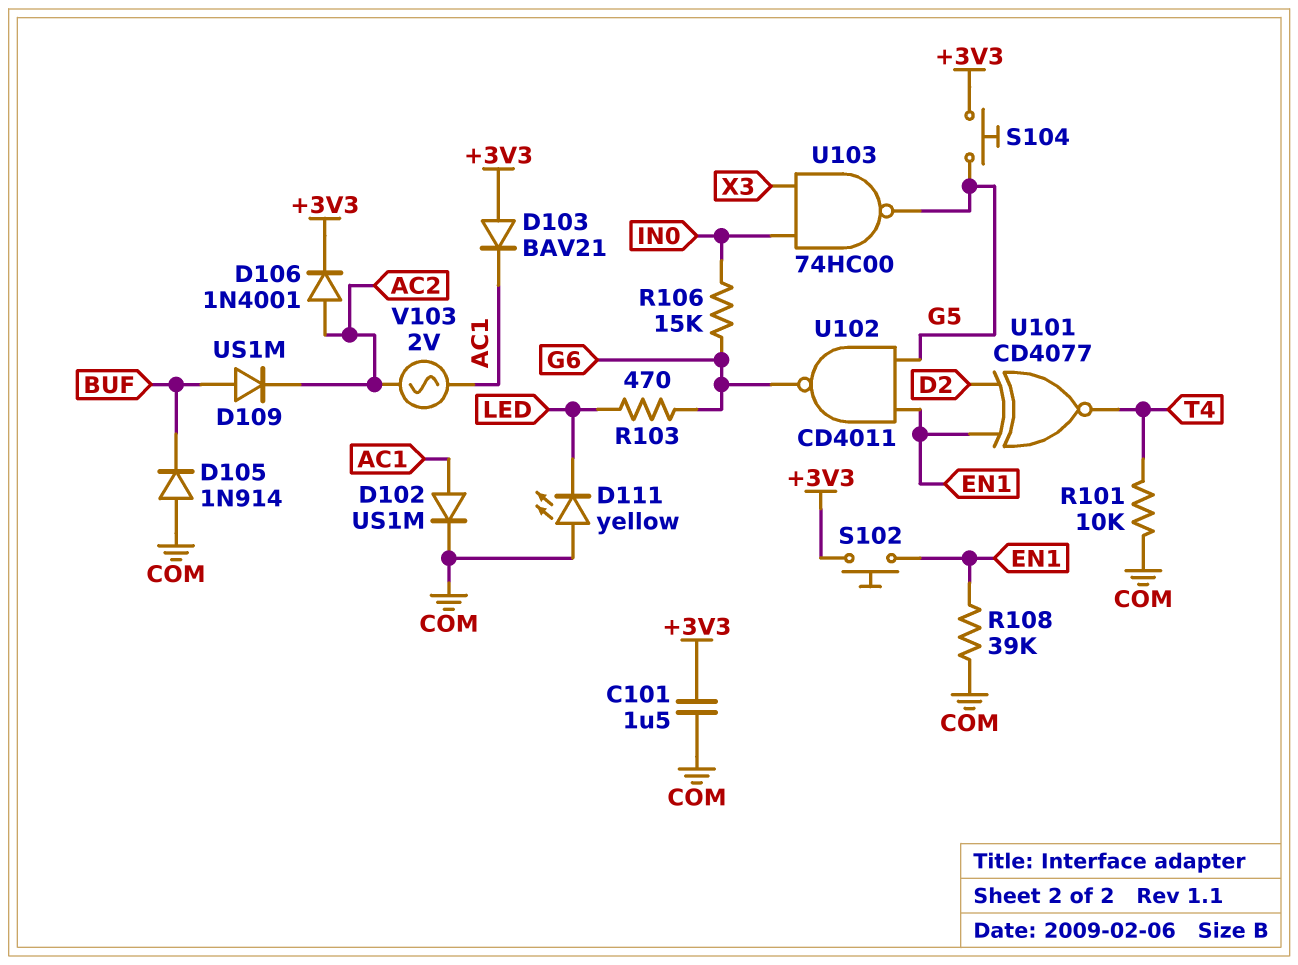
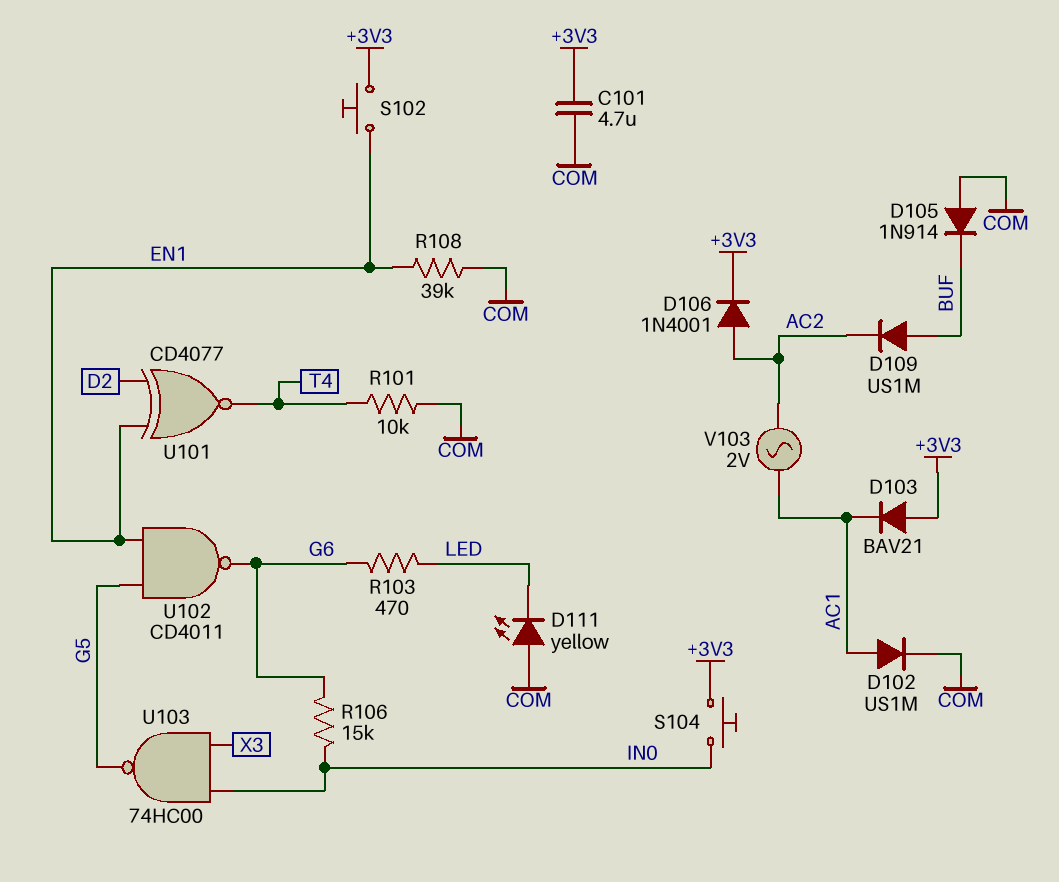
C101: 1.5uF (+3V3, COM) -> 4.7uF (+3V3, COM)
S104: button (+3V3, G5) -> button (+3V3, IN0)

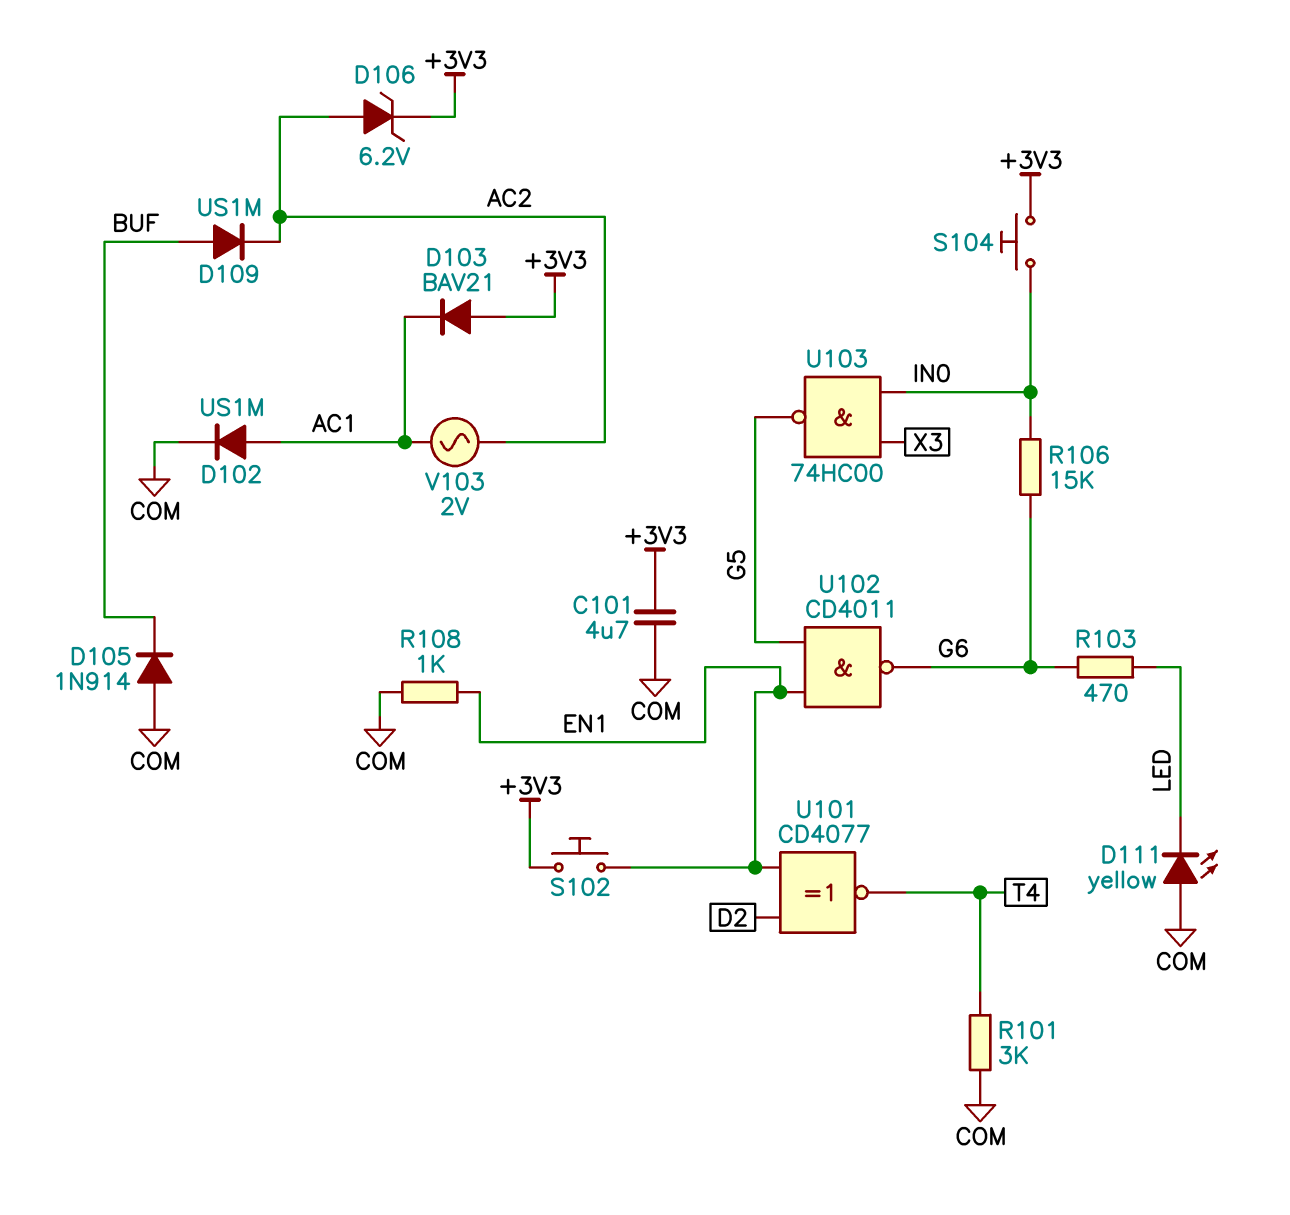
D106: diode 1N4001 (A AC2, K +3V3) -> zener 6.2V (A AC2, K +3V3)
R101: 10k (COM, T4) -> 3k (COM, T4)
R108: 39k (COM, EN1) -> 1k (COM, EN1)

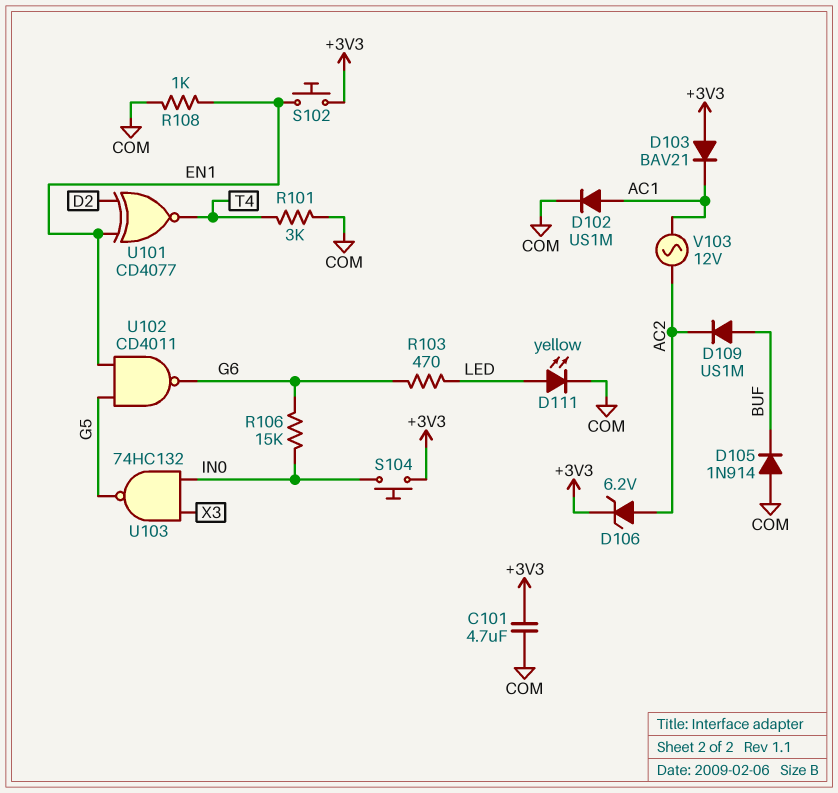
D111: LED yellow (A COM, K LED) -> LED yellow (A LED, K COM)
U103: NAND 74HC00 (in IN0, in X3, out G5) -> NAND 74HC132 (in IN0, in X3, out G5)
V103: AC 2V (AC1, AC2) -> AC 12V (AC1, AC2)

